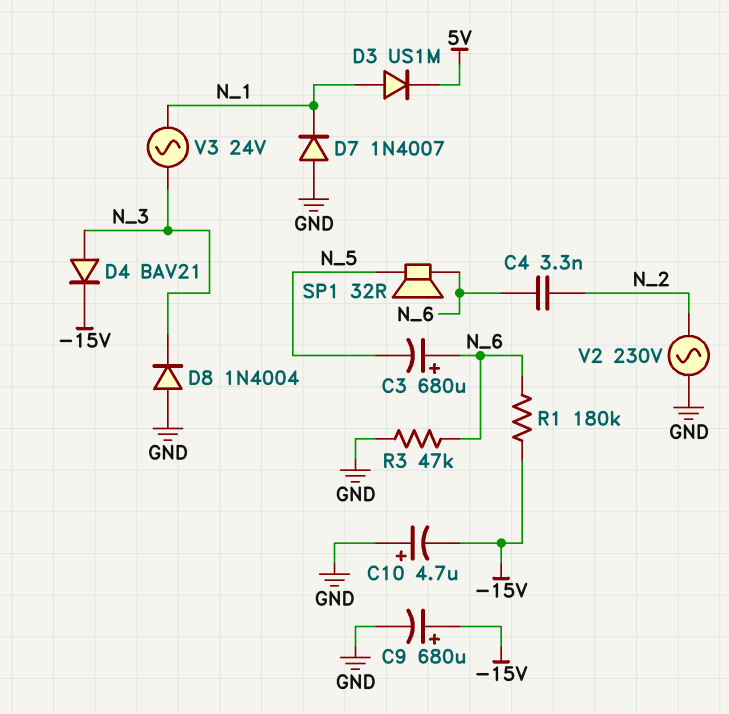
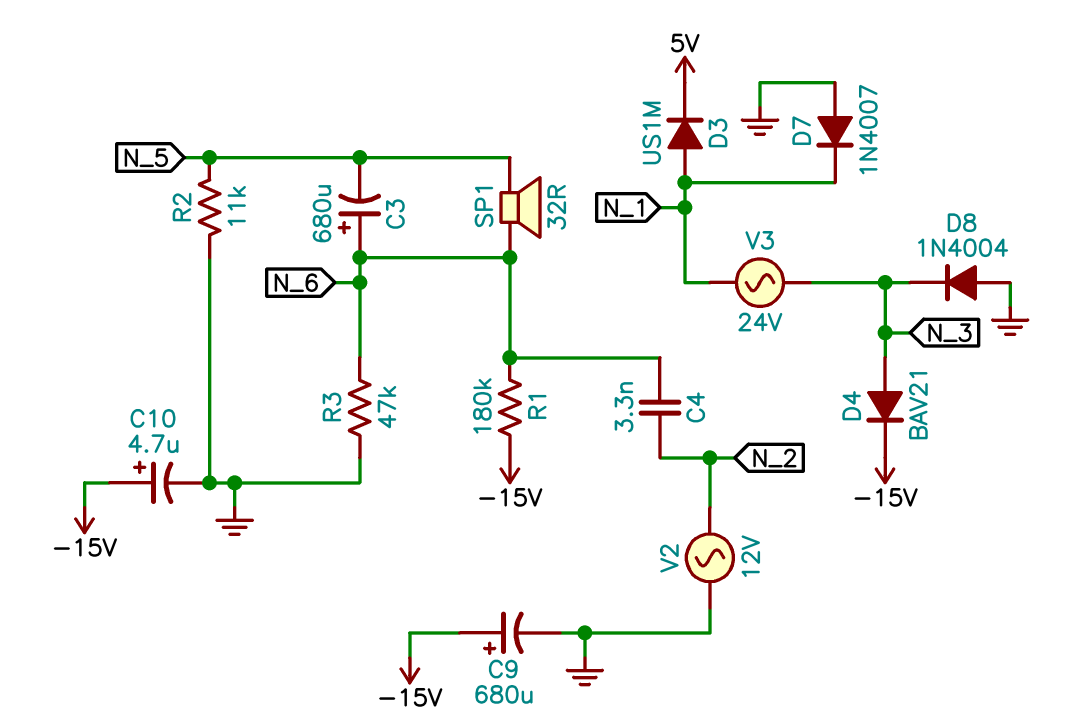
C10: 4.7uF (plus GND, minus -15V) -> 4.7uF (plus -15V, minus GND)
R2: none -> 11k (GND, N_5)
V2: AC 230V (GND, N_2) -> AC 12V (GND, N_2)

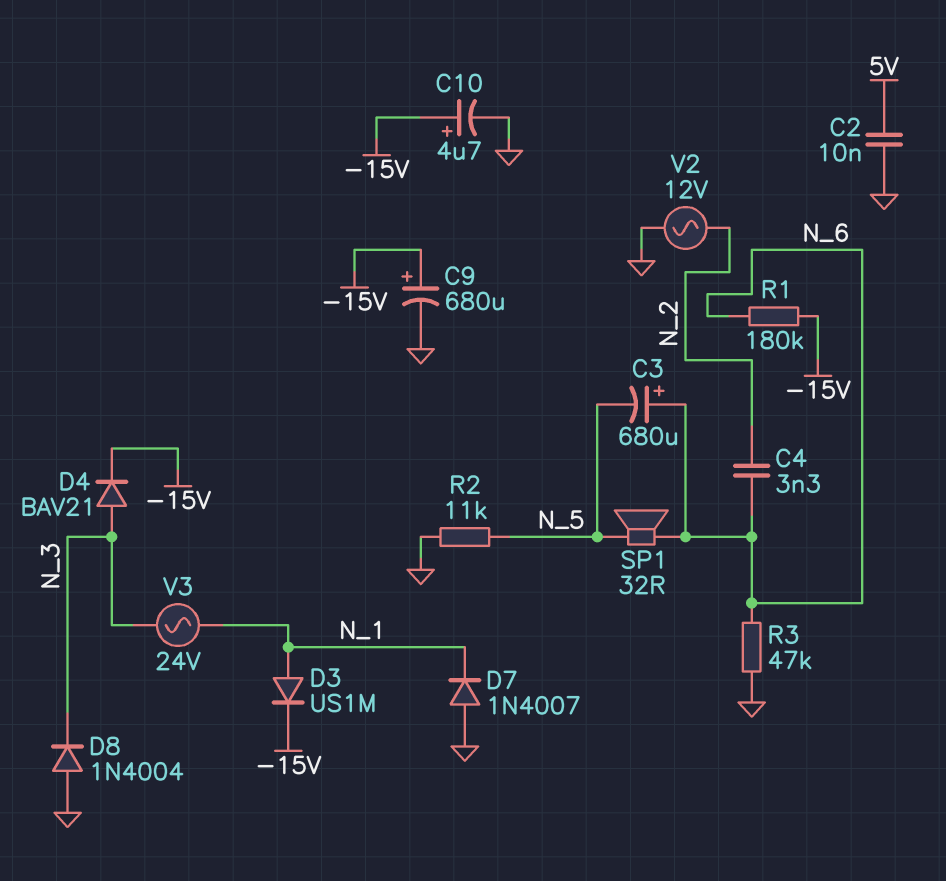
C2: none -> 10nF (5V, GND)
D3: diode US1M (A N_1, K 5V) -> diode US1M (A N_1, K -15V)

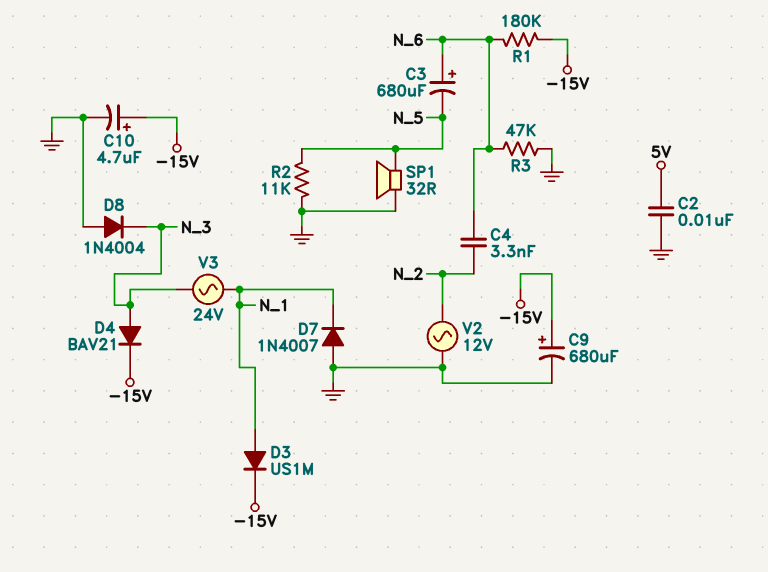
SP1: speaker 32R (N_5, N_6) -> speaker 32R (GND, N_5)

